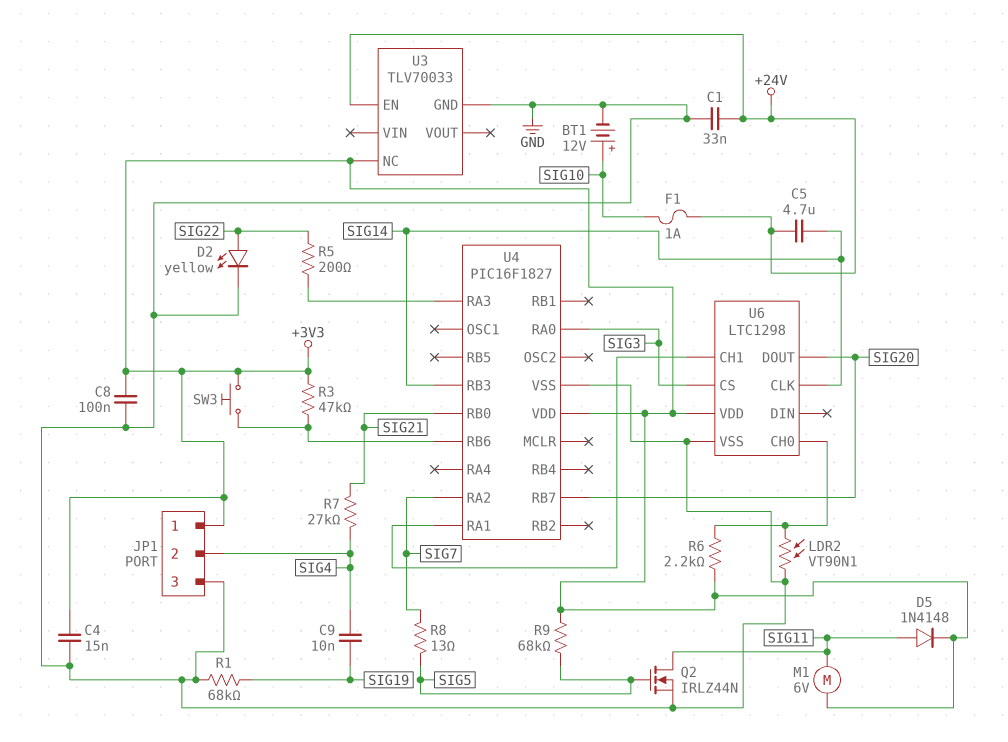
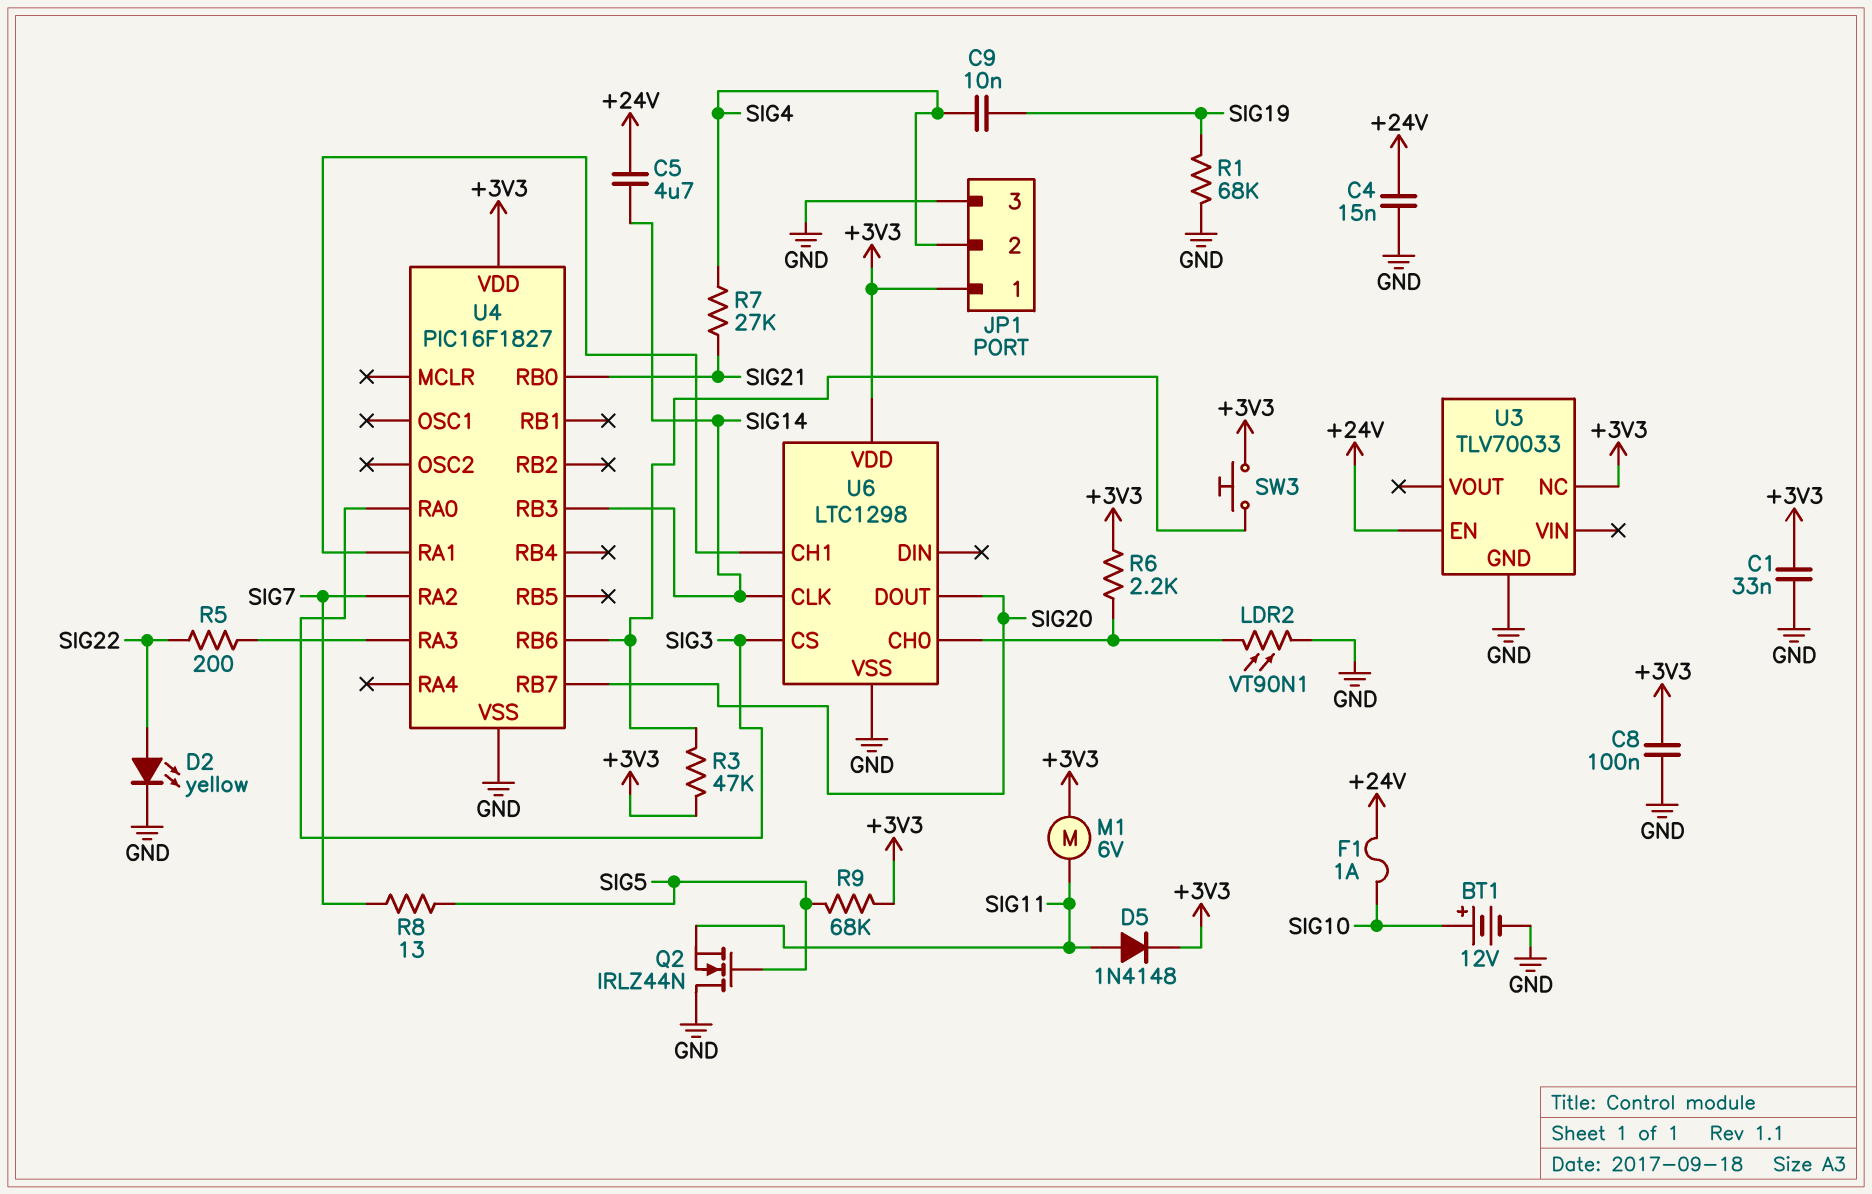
C1: 33nF (+24V, GND) -> 33nF (+3V3, GND)
C4: 15nF (+3V3, GND) -> 15nF (+24V, GND)
Q2: NMOS IRLZ44N (G SIG5, D SIG11, S GND) -> NMOS IRLZ44N (G SIG5, D GND, S SIG11)

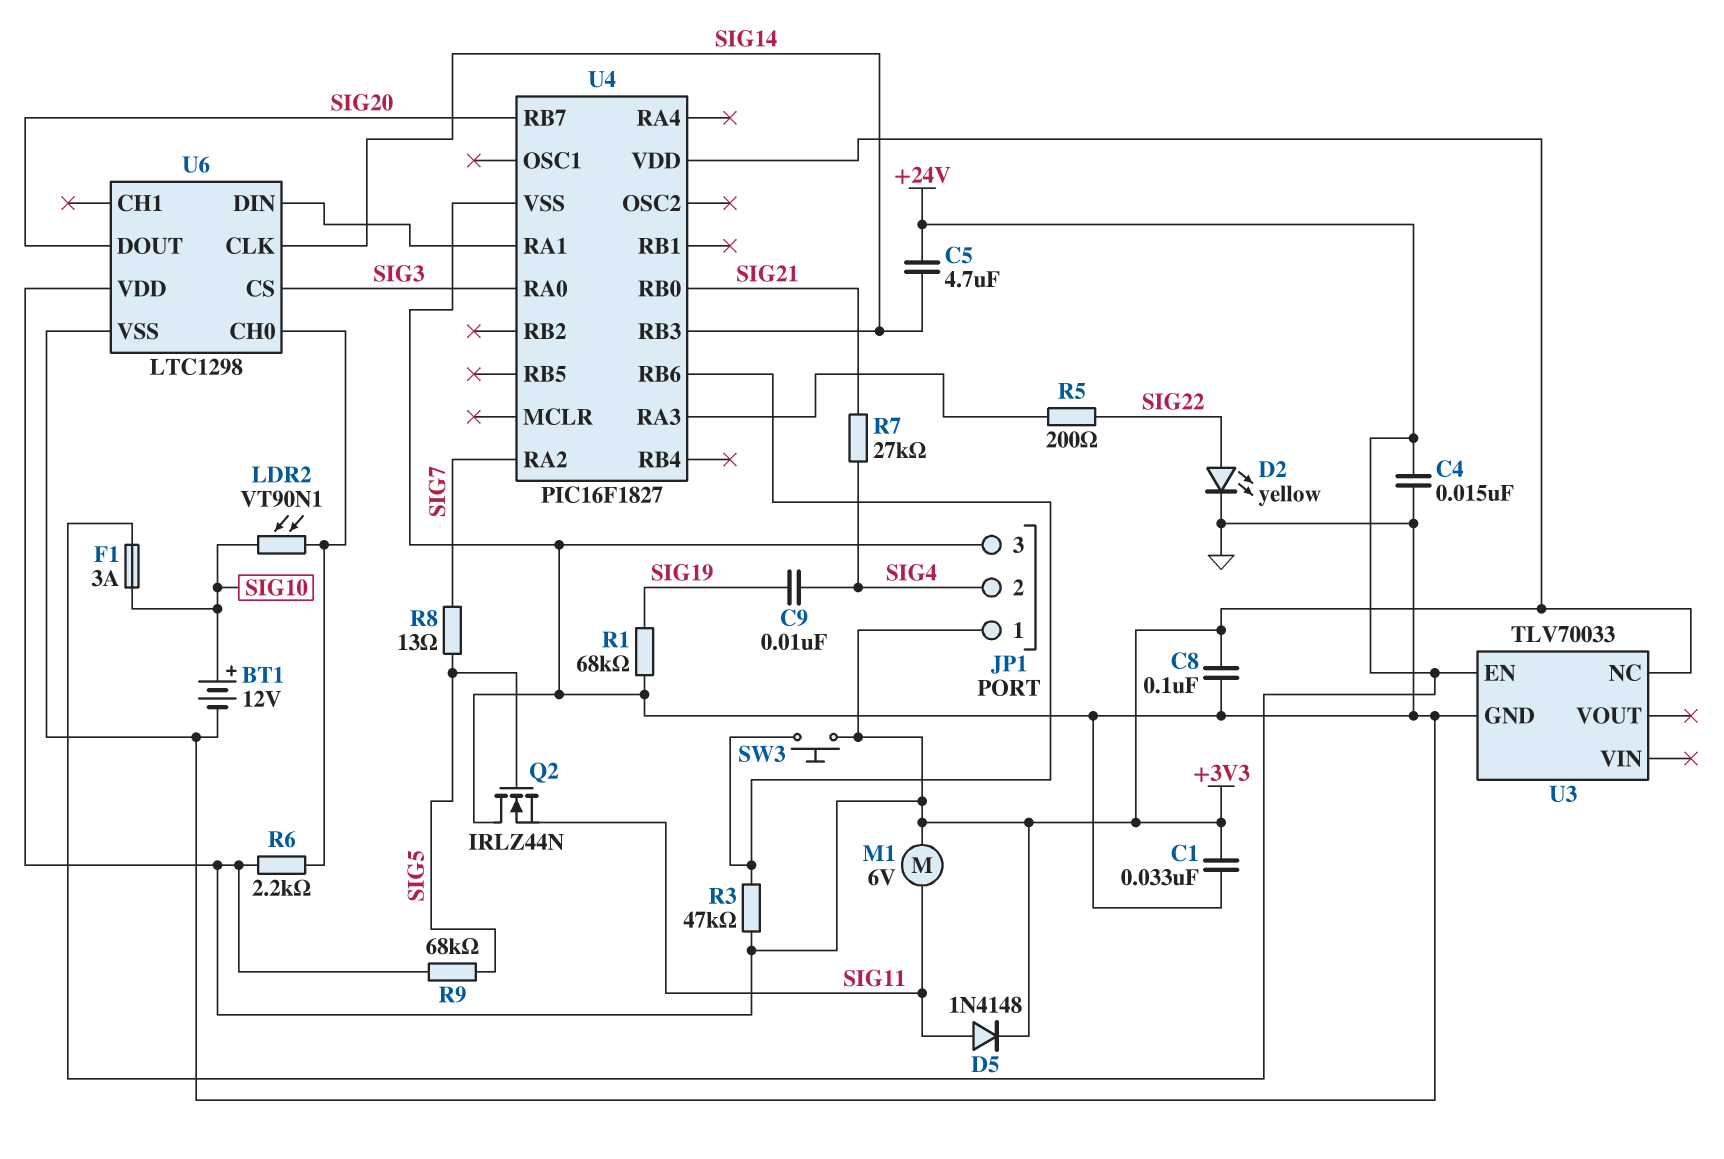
F1: 1A (+24V, SIG10) -> 3A (+24V, SIG10)
LDR2: VT90N1 (GND, U6/CH0) -> VT90N1 (SIG10, U6/CH0)
U6 pin CH1: U4/RA1 -> none
U6 pin DIN: none -> U4/RA1

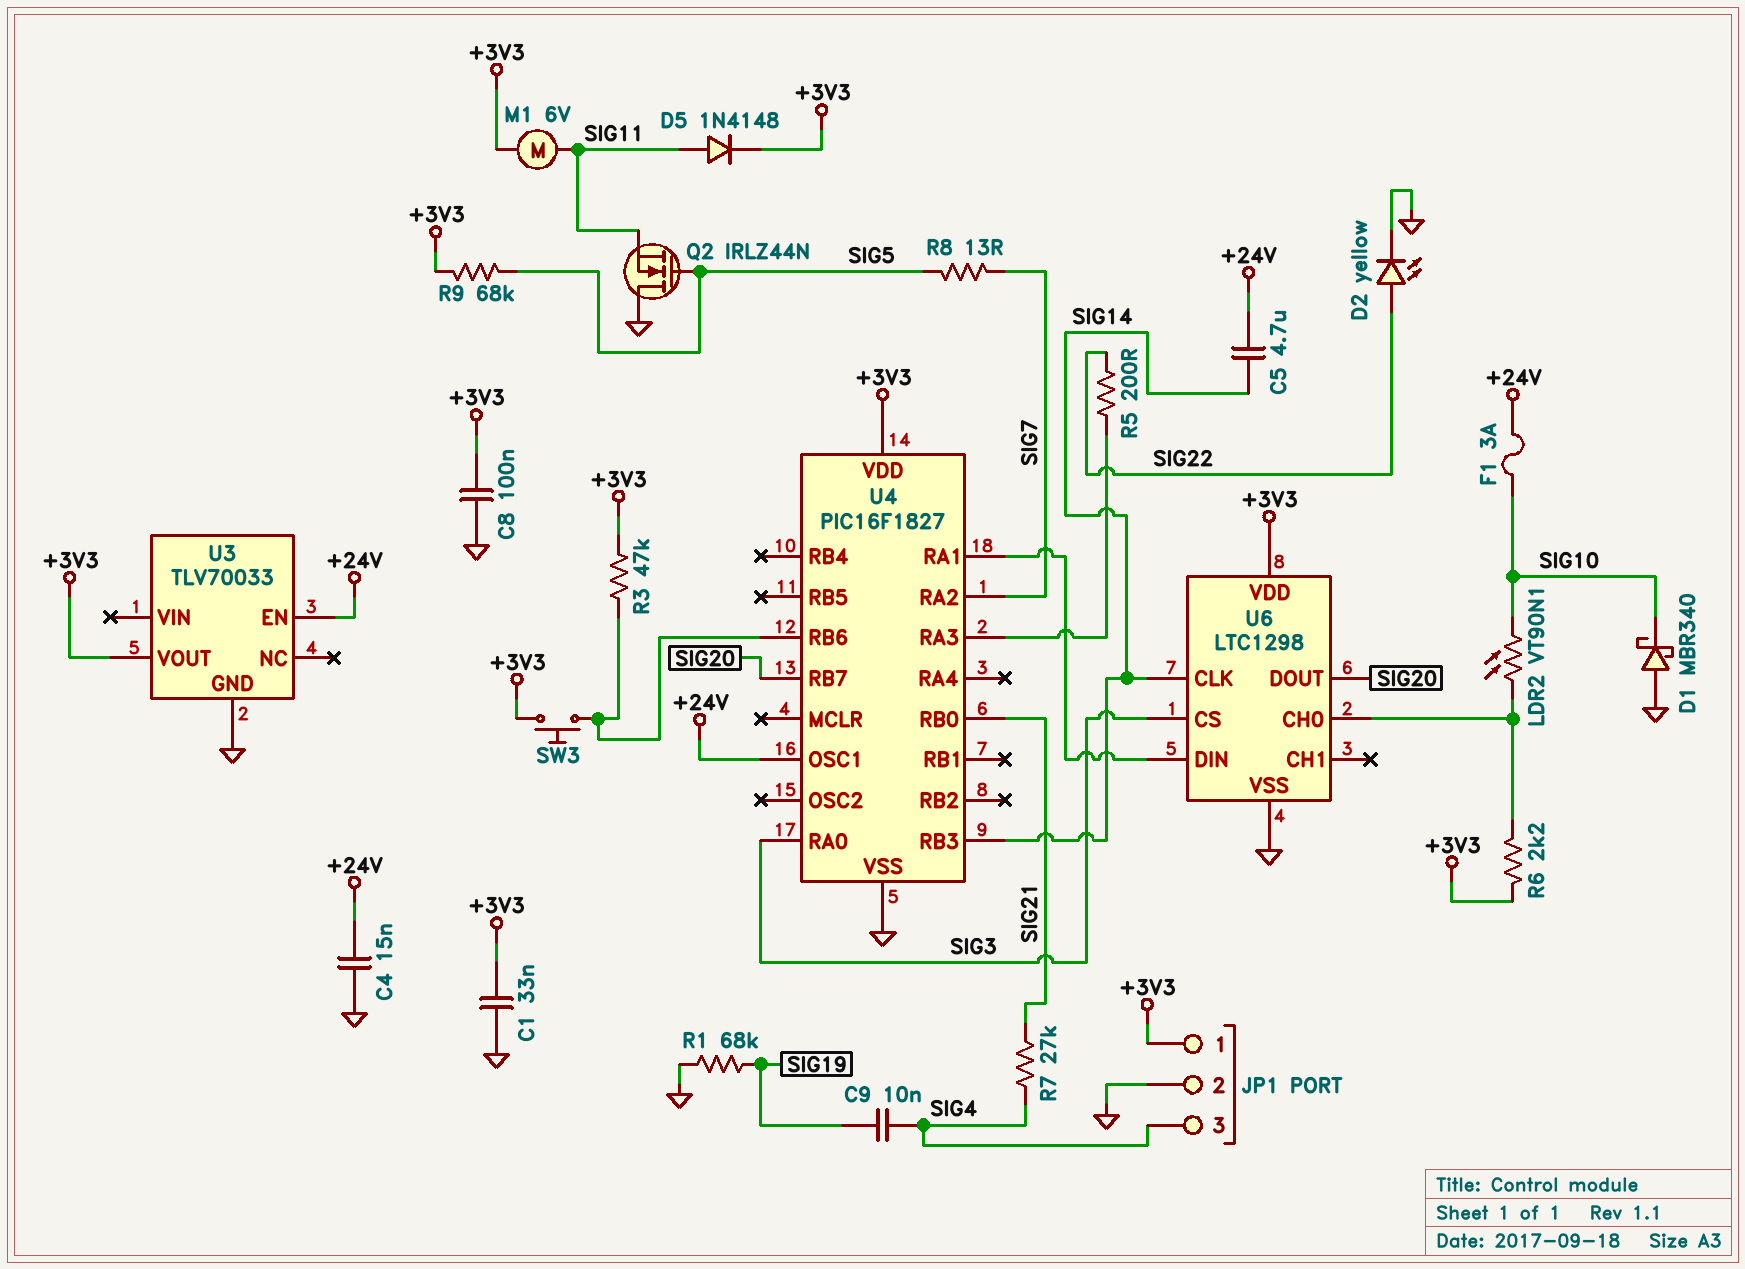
BT1: 12V (plus SIG10, minus GND) -> none
D1: none -> schottky MBR340 (A GND, K SIG10)
JP1 pin 2: SIG4 -> GND
JP1 pin 3: GND -> SIG4
U3 pin NC: +3V3 -> none
U3 pin VOUT: none -> +3V3
U4 pin OSC1: none -> +24V

